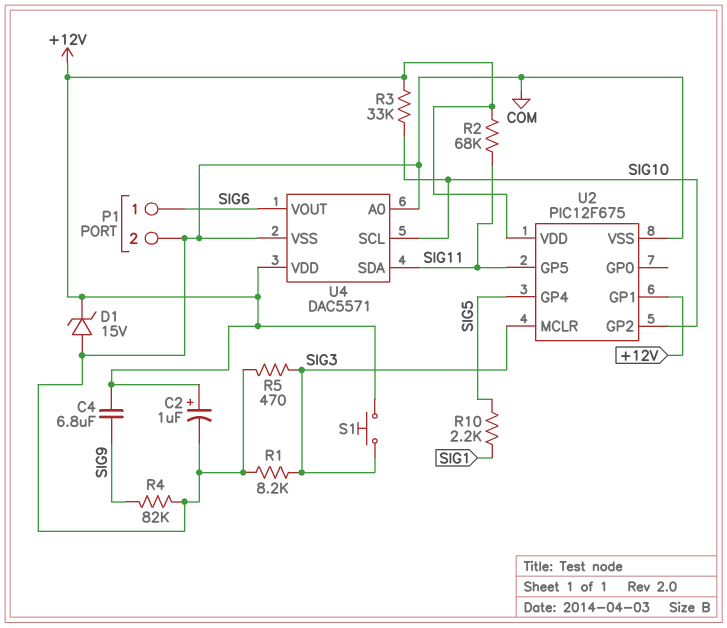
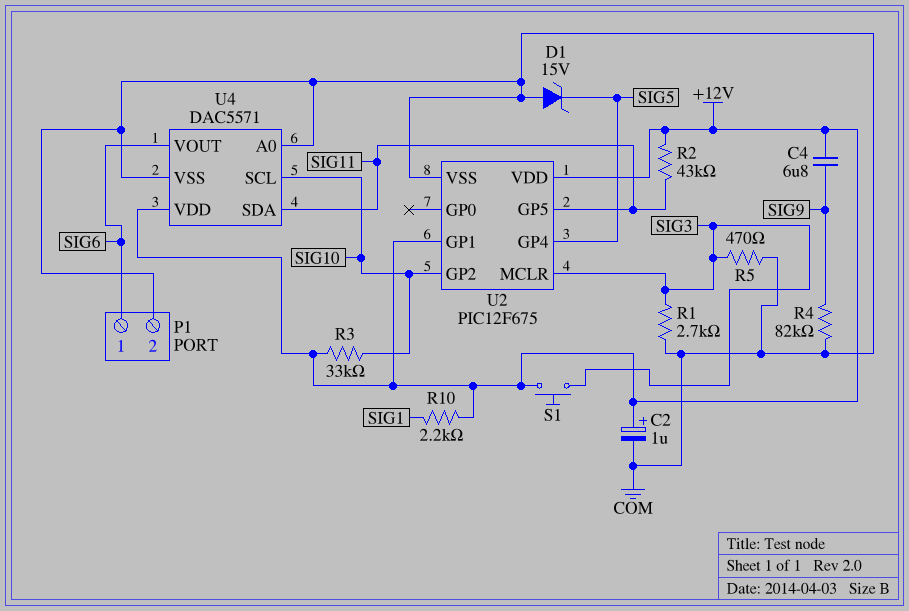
D1: zener 15V (A COM, K +12V) -> zener 15V (A COM, K SIG5)
R1: 8.2k (COM, SIG3) -> 2.7k (COM, SIG3)
R2: 68k (+12V, SIG11) -> 43k (+12V, SIG11)
R10: 2.2k (SIG1, SIG5) -> 2.2k (+12V, SIG1)

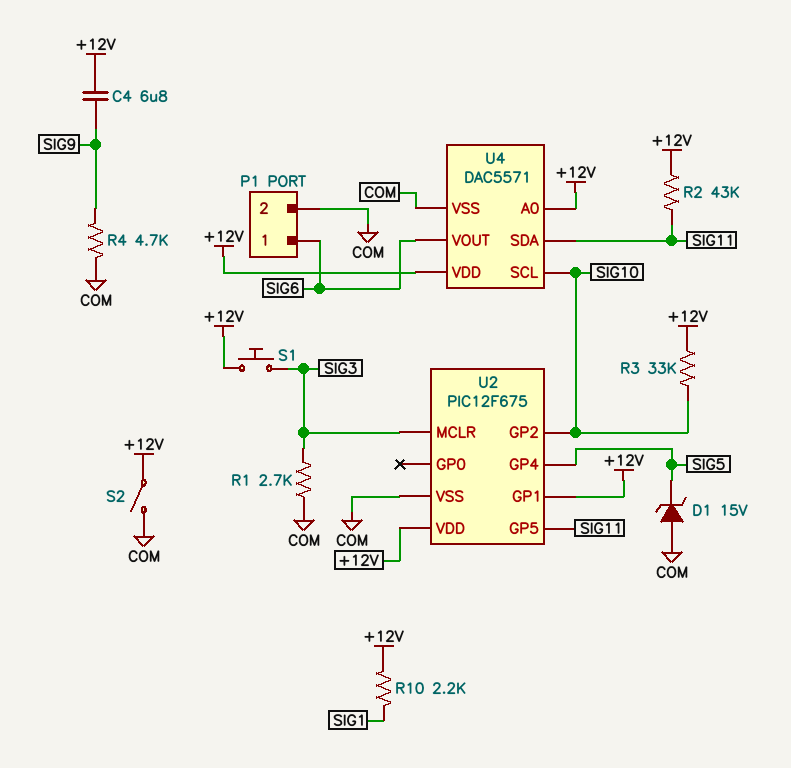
C2: 1uF (plus +12V, minus COM) -> none
R4: 82k (COM, SIG9) -> 4.7k (COM, SIG9)
R5: 470 (COM, SIG3) -> none
S2: none -> switch (+12V, COM)
U4 pin A0: COM -> +12V

